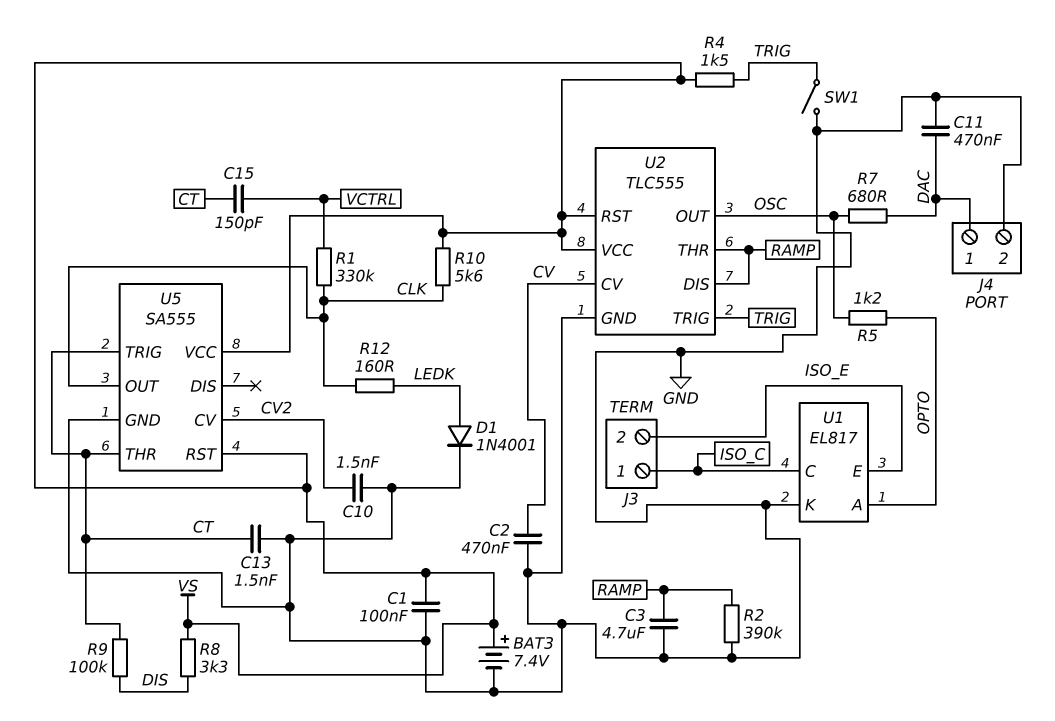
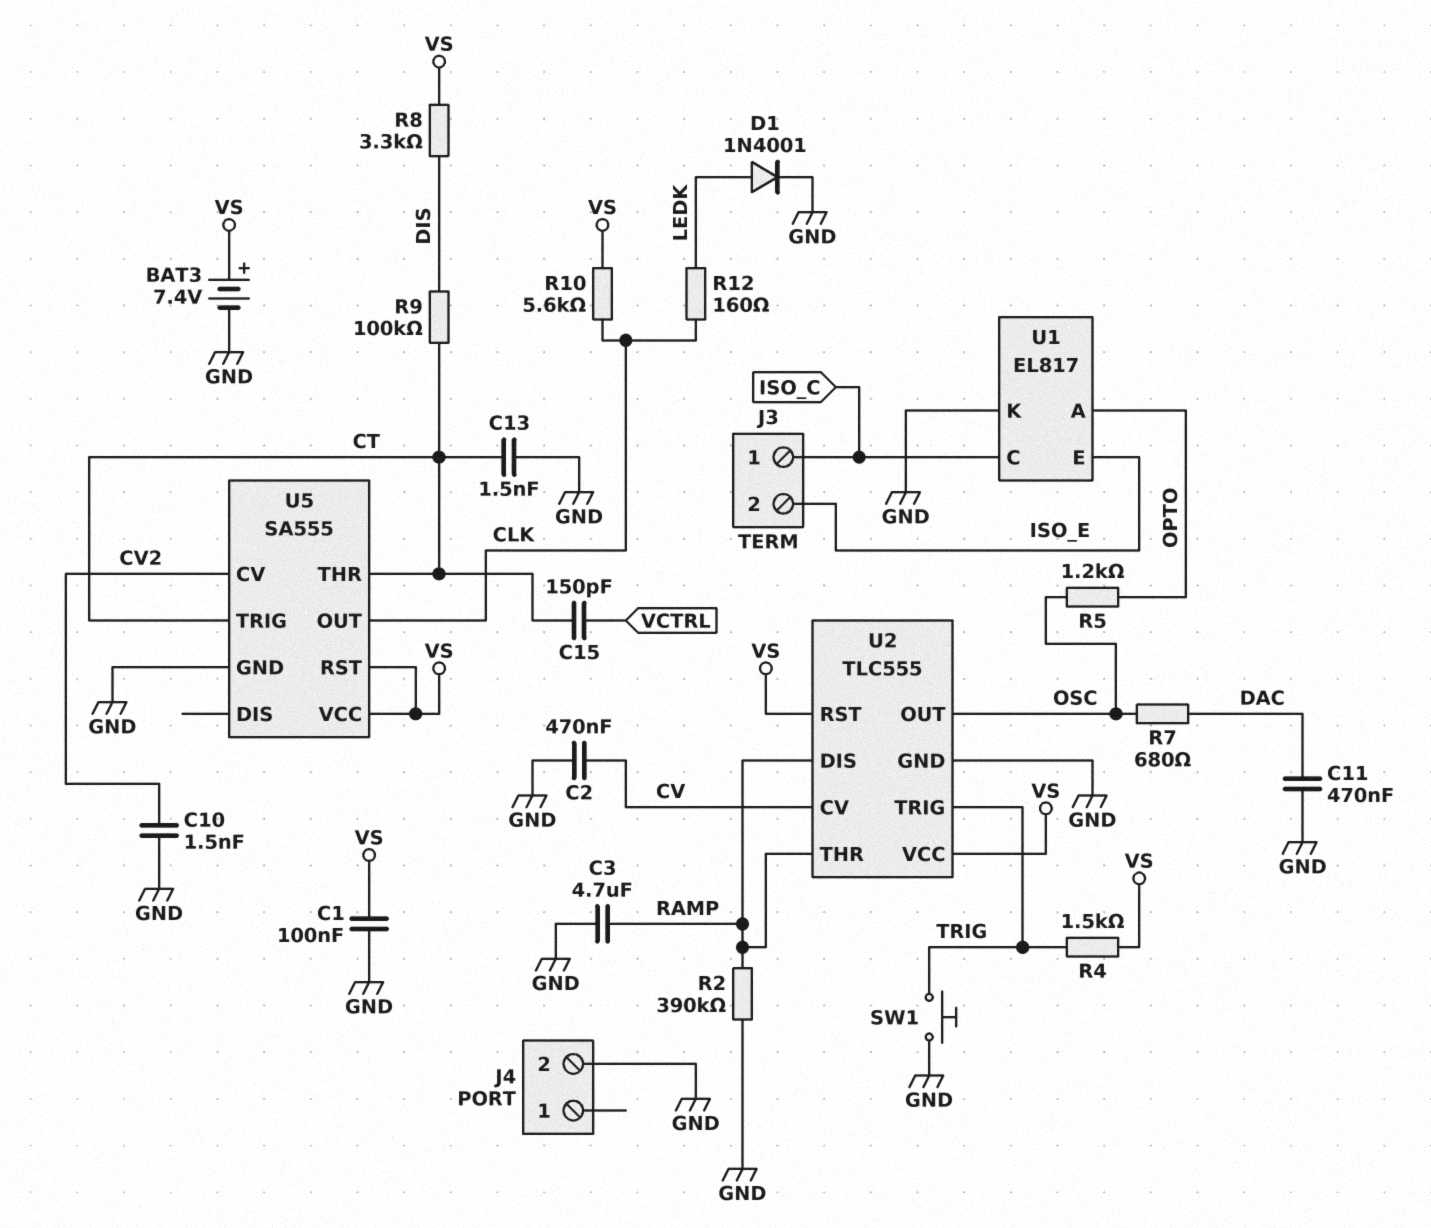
J4 pin 1: DAC -> none
R1: 330k (CLK, VCTRL) -> none
SW1: switch (GND, TRIG) -> button (GND, TRIG)

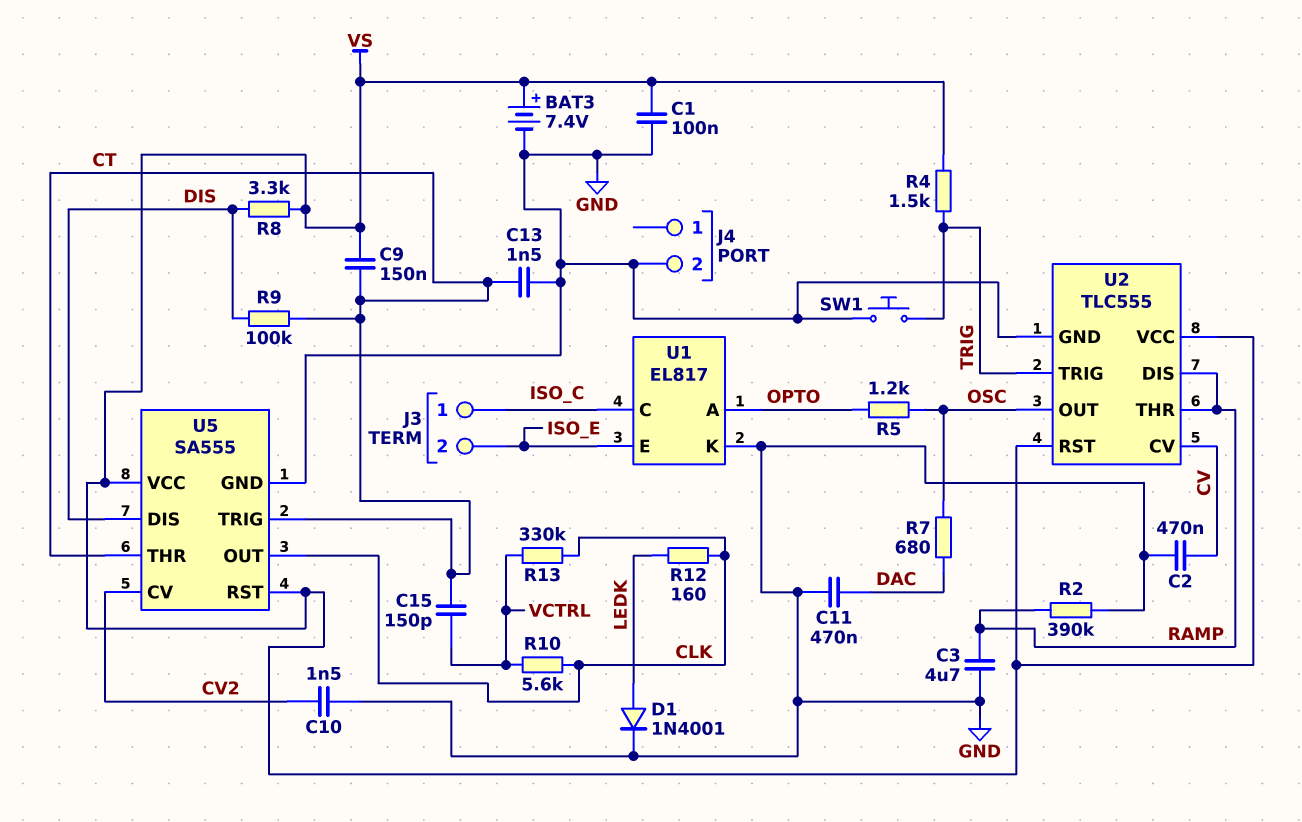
C9: none -> 150nF (CT, VS)
R10: 5.6k (CLK, VS) -> 5.6k (CLK, VCTRL)
R13: none -> 330k (CLK, VCTRL)
U5 pin DIS: none -> DIS

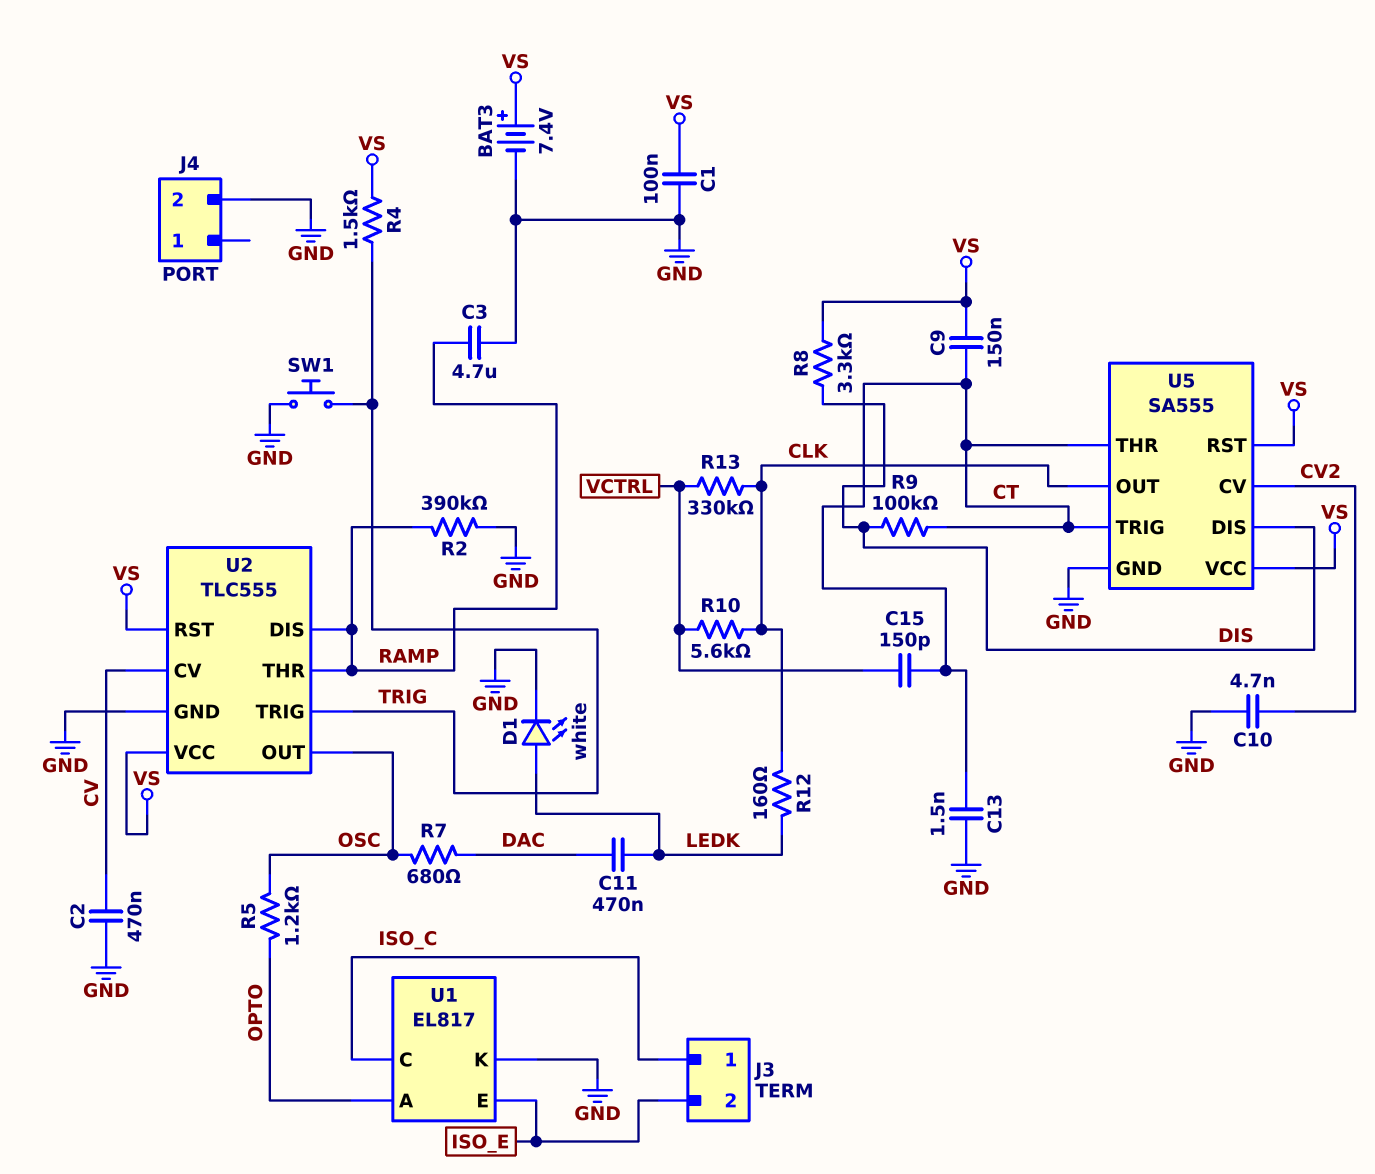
C10: 1.5nF (CV2, GND) -> 4.7nF (CV2, GND)
C11: 470nF (DAC, GND) -> 470nF (DAC, LEDK)
D1: diode 1N4001 (A LEDK, K GND) -> LED white (A LEDK, K GND)

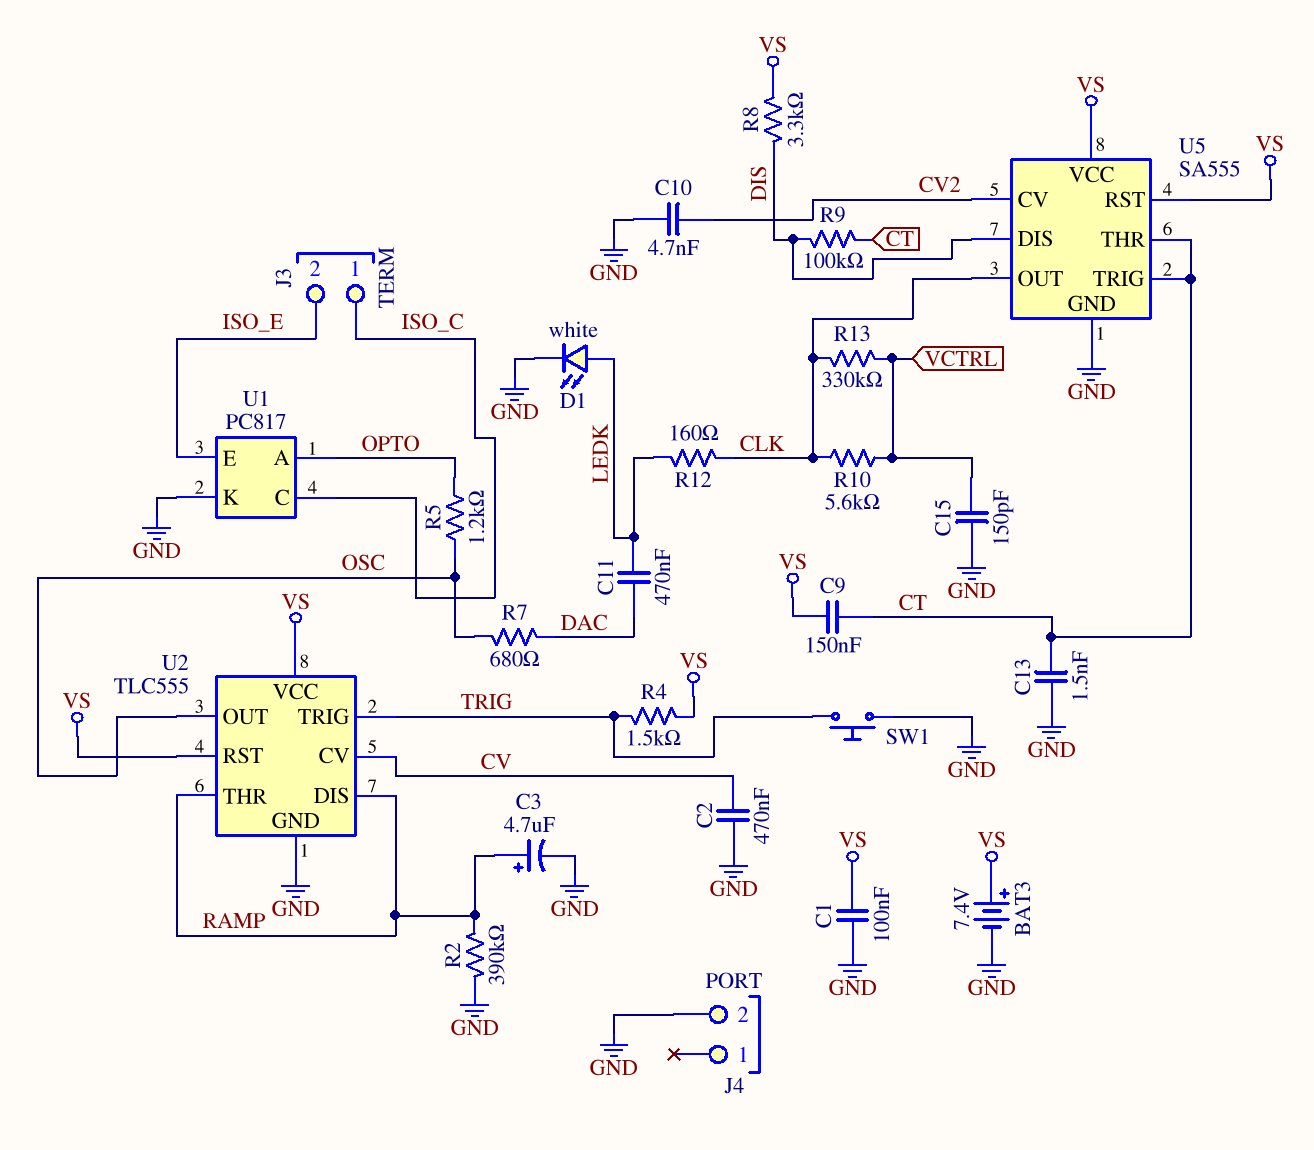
C3: 4.7uF (GND, RAMP) -> 4.7uF (plus RAMP, minus GND)
C15: 150pF (CT, VCTRL) -> 150pF (GND, VCTRL)
U1: EL817 -> PC817

